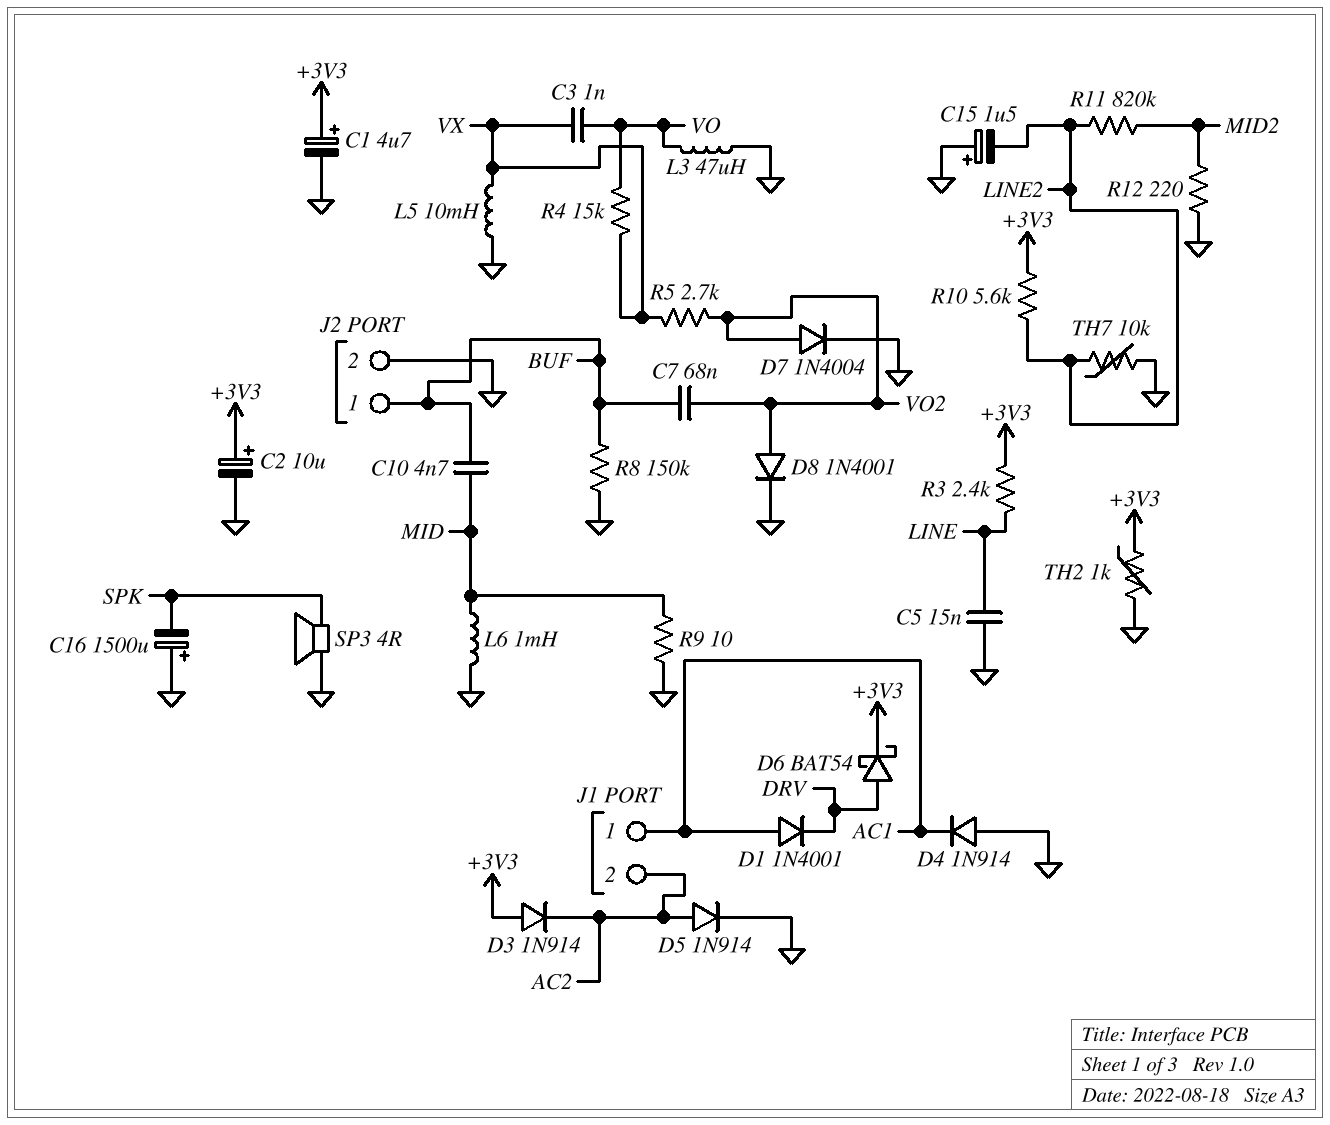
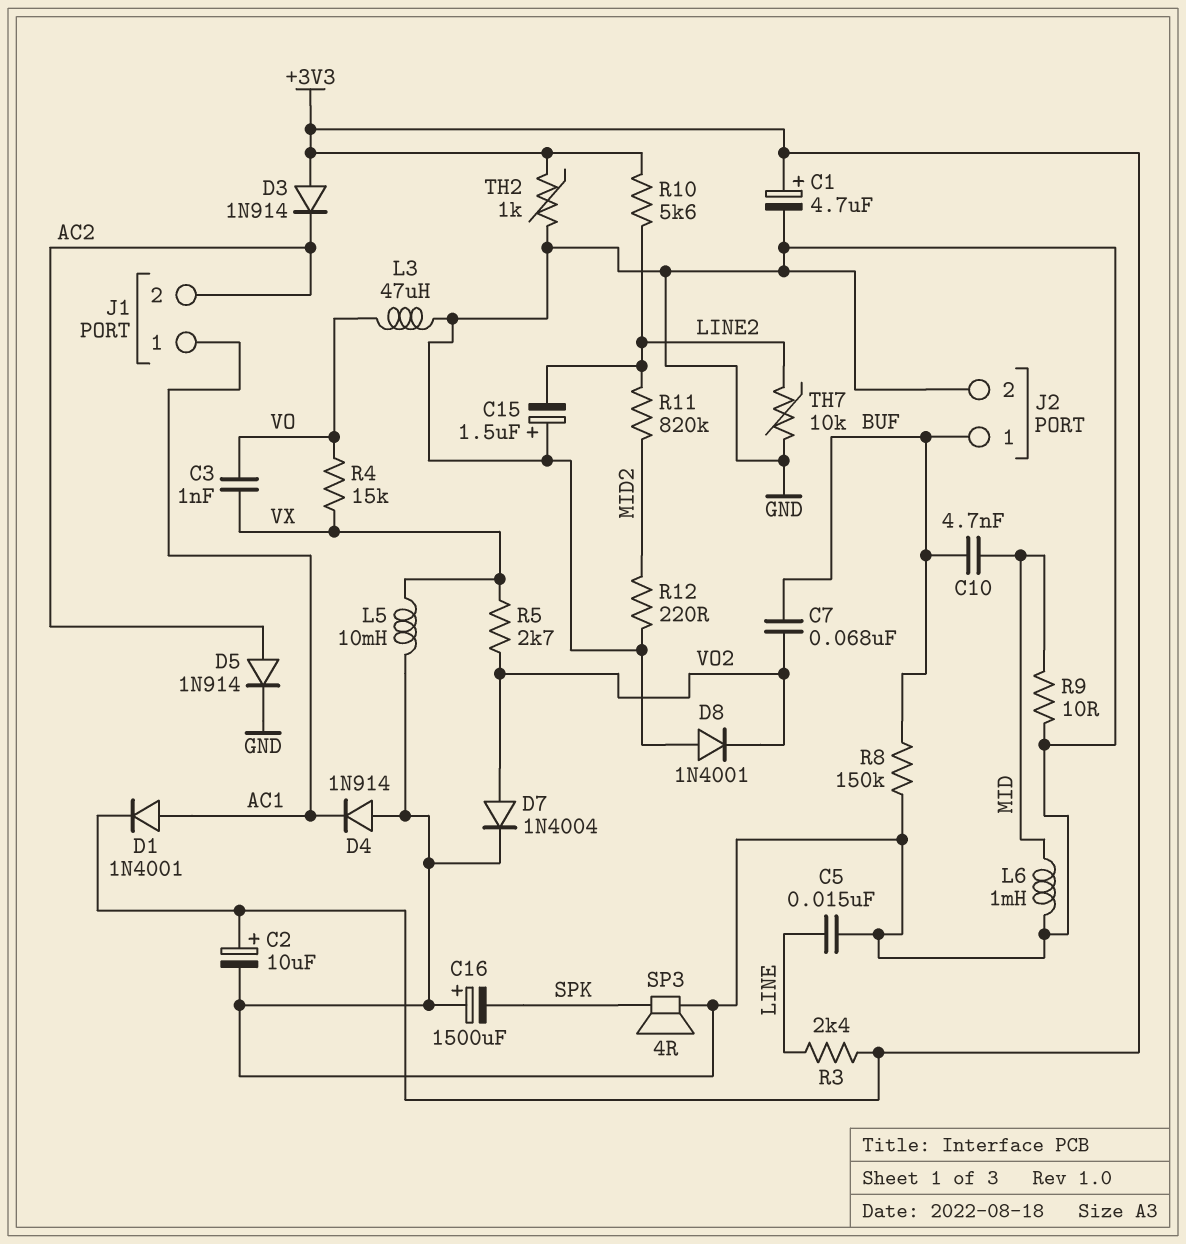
D1: diode 1N4001 (A AC1, K DRV) -> diode 1N4001 (A AC1, K +3V3)
D6: schottky BAT54 (A DRV, K +3V3) -> none
D8: diode 1N4001 (A VO2, K GND) -> diode 1N4001 (A GND, K VO2)

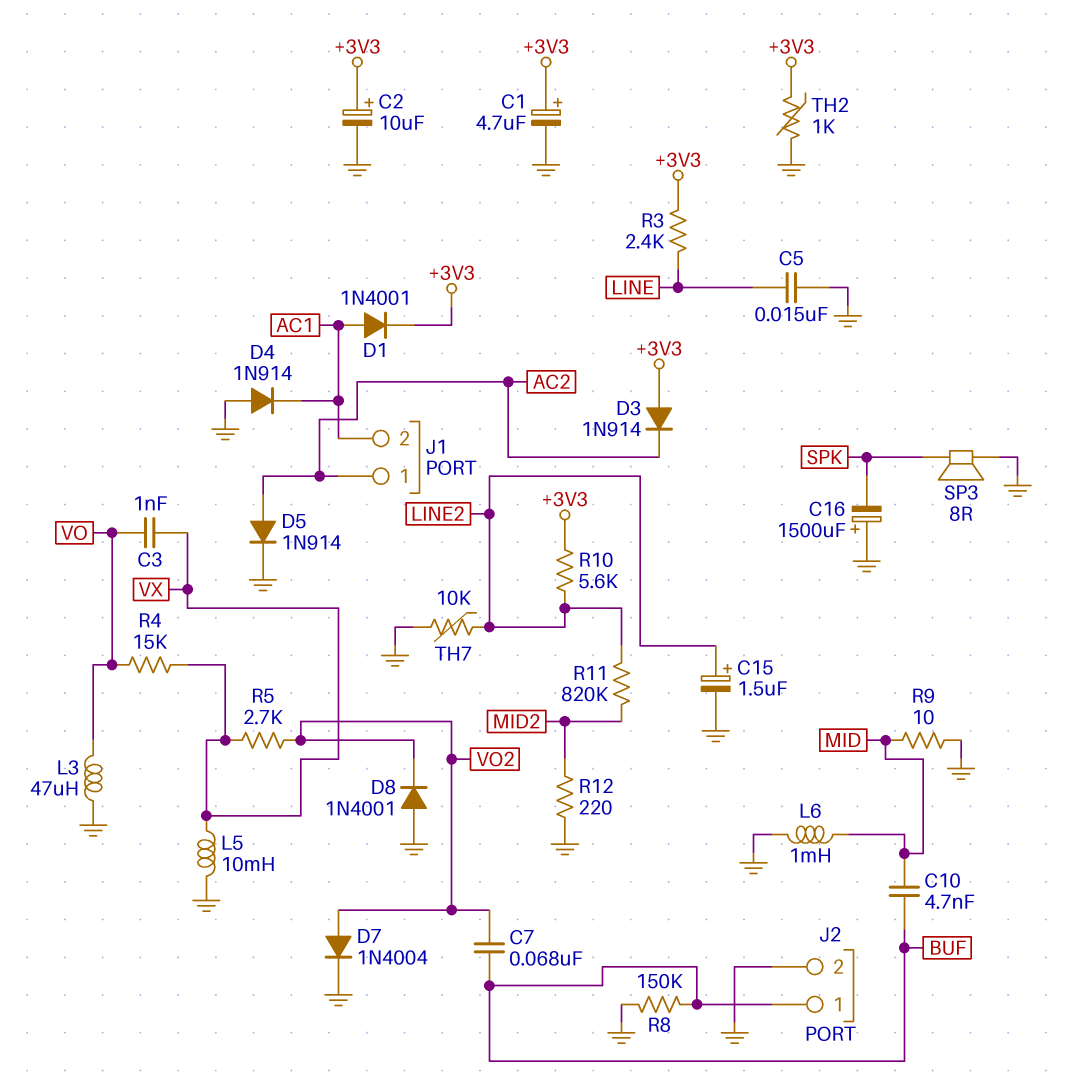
C15: 1.5uF (plus GND, minus LINE2) -> 1.5uF (plus LINE2, minus GND)
J1 pin 1: AC1 -> AC2
J1 pin 2: AC2 -> AC1
SP3: speaker 4R (GND, SPK) -> speaker 8R (GND, SPK)

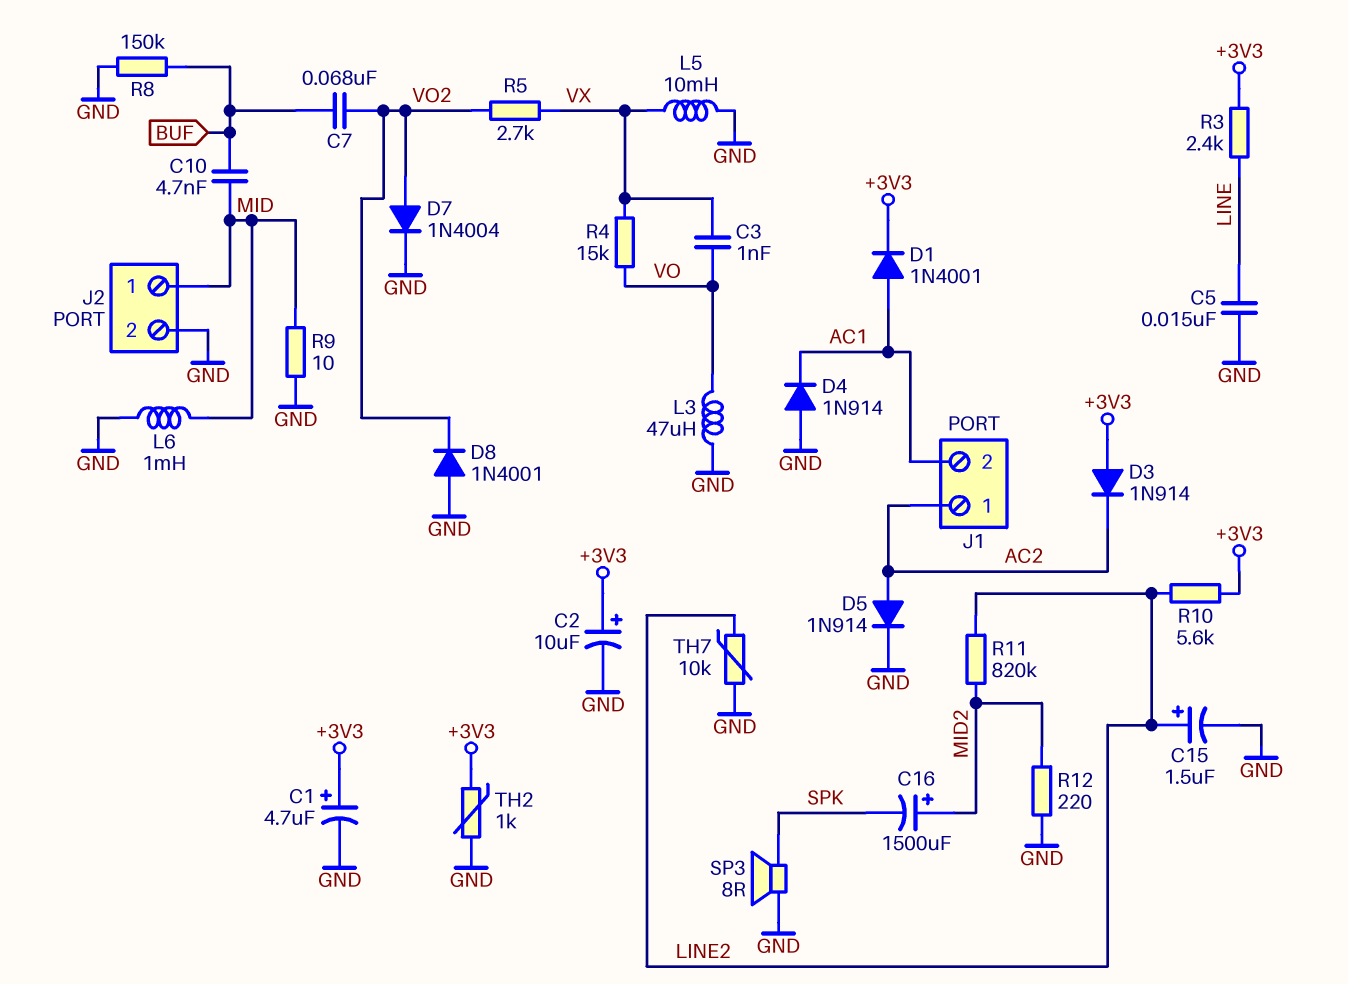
C16: 1500uF (plus GND, minus SPK) -> 1500uF (plus MID2, minus SPK)
J2 pin 1: BUF -> MID

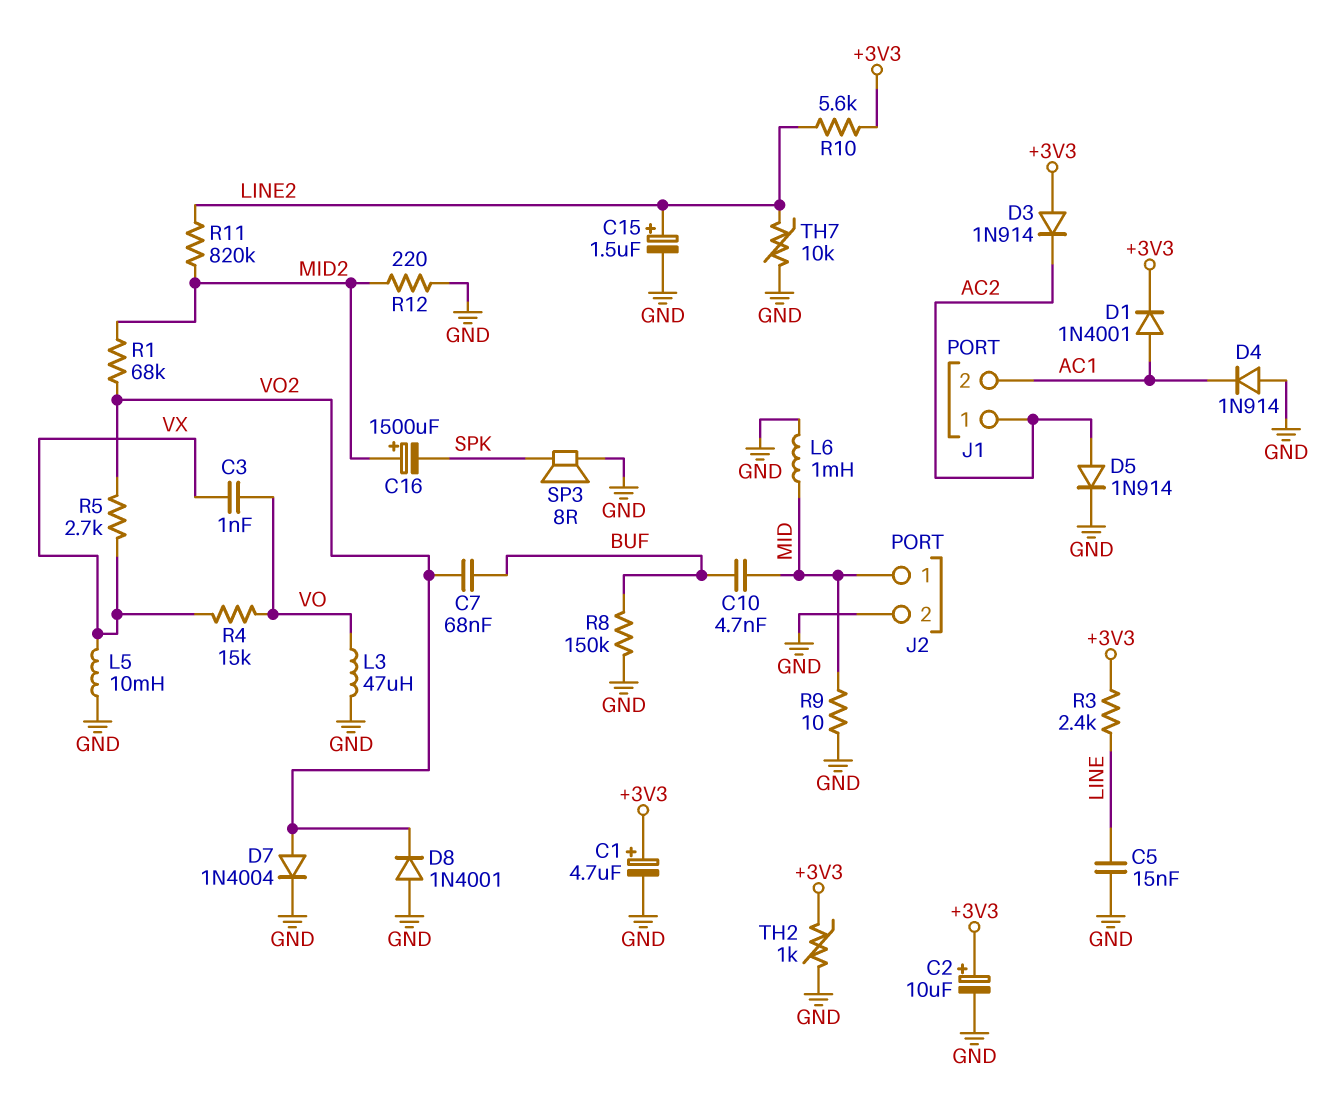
R1: none -> 68k (MID2, VO2)

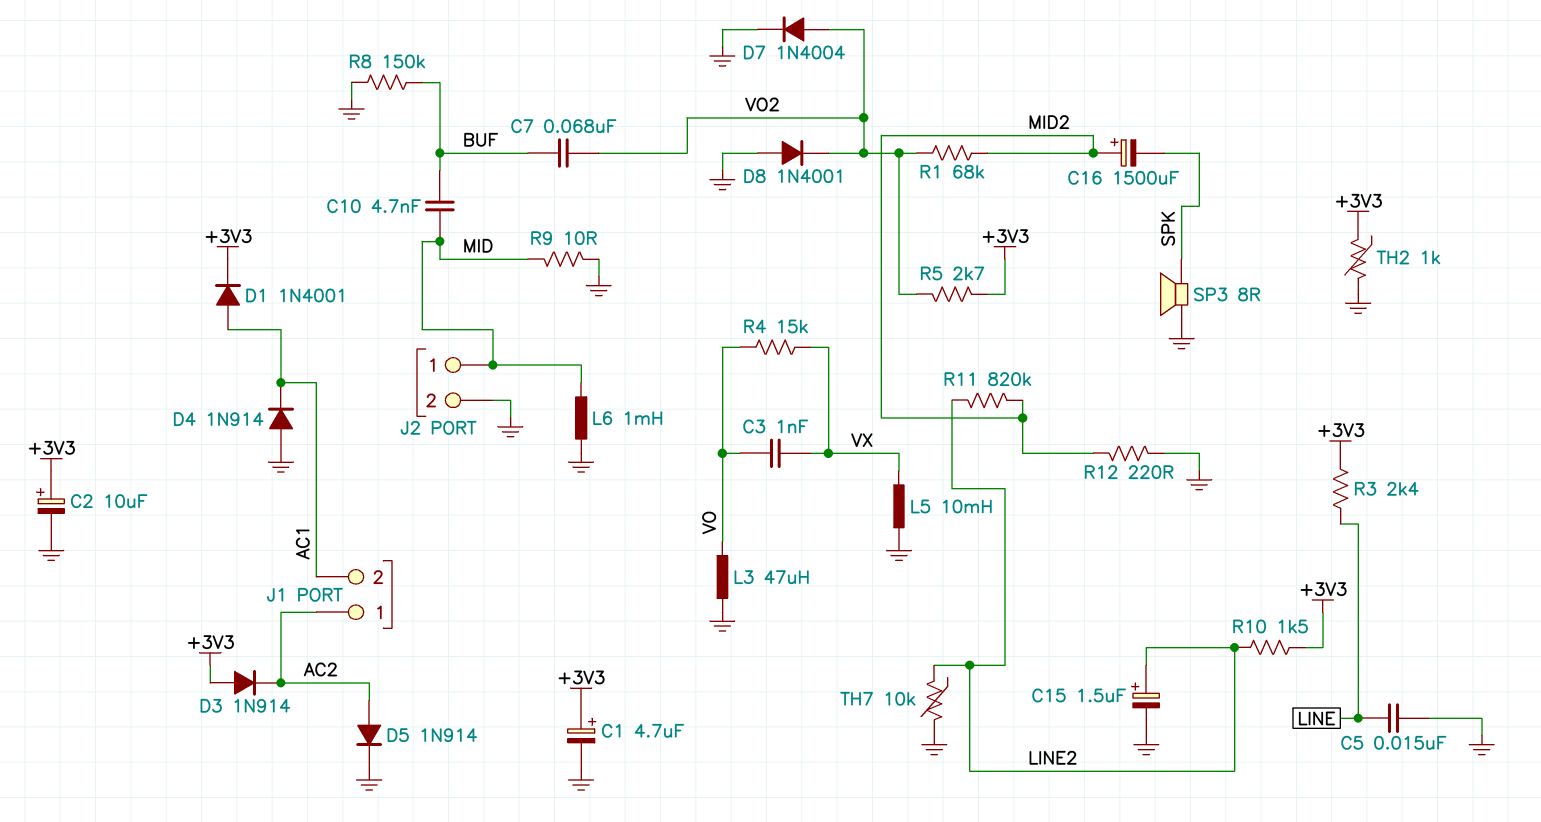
R5: 2.7k (VO2, VX) -> 2.7k (+3V3, VO2)
R10: 5.6k (+3V3, LINE2) -> 1.5k (+3V3, LINE2)

